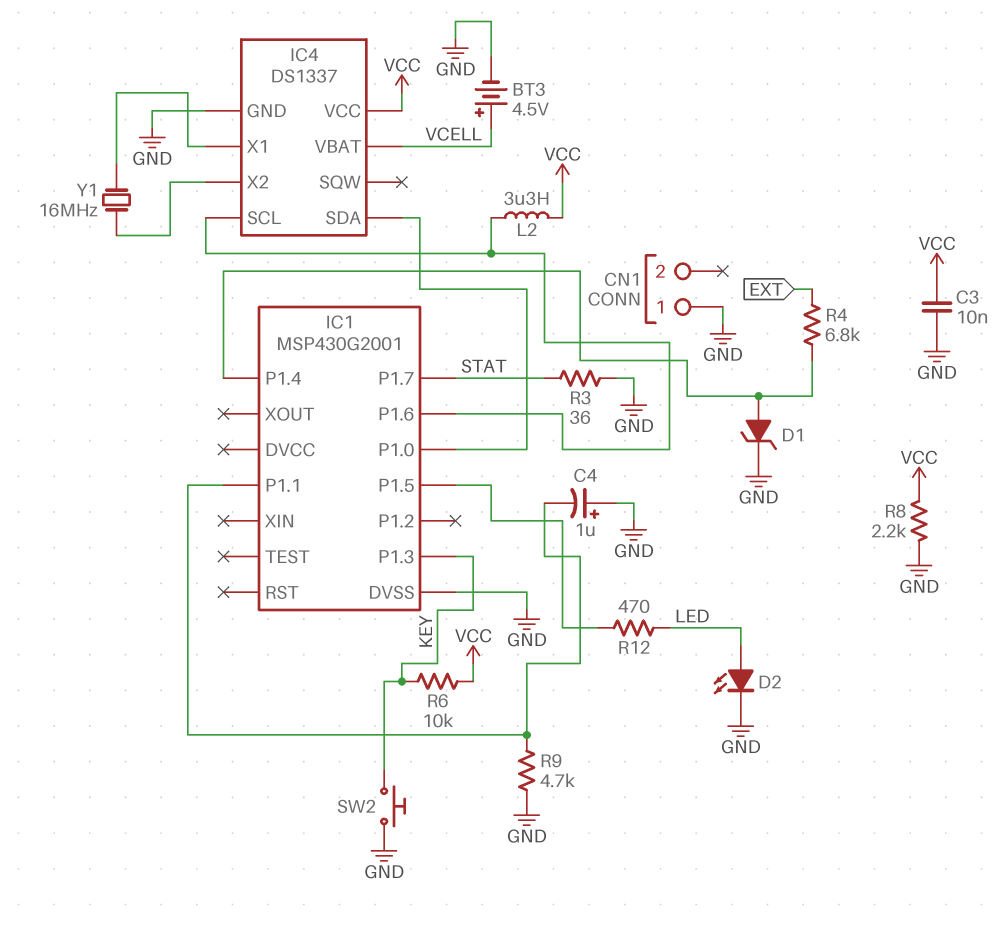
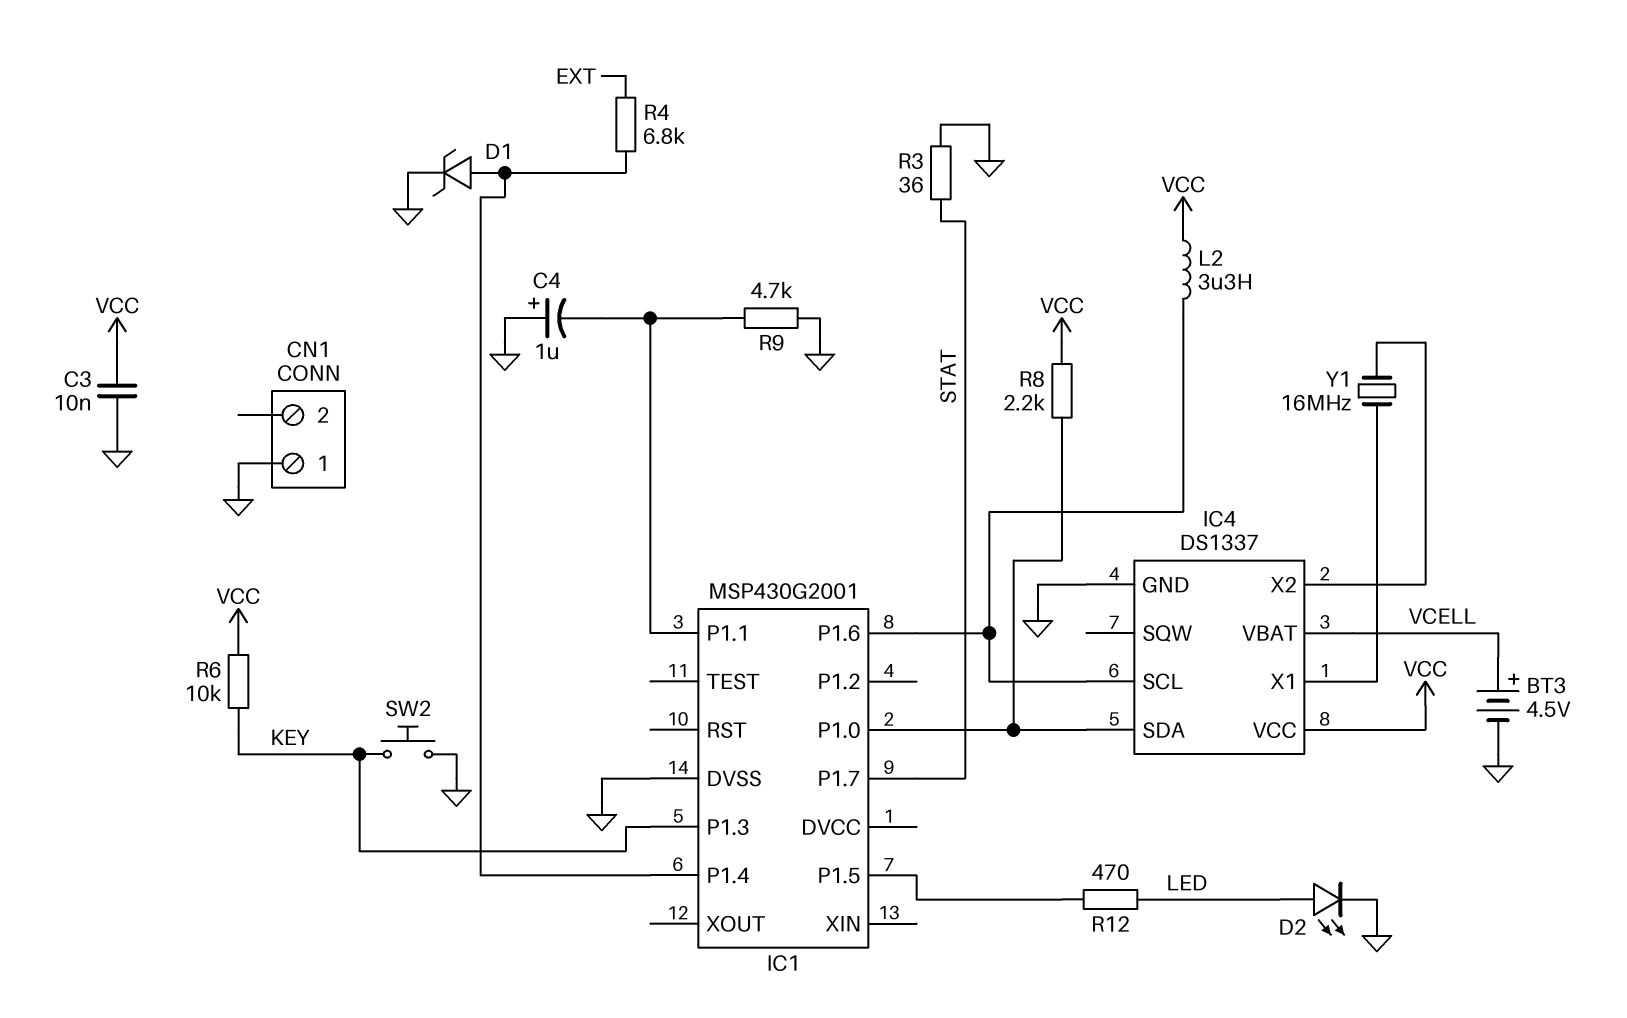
R8: 2.2k (GND, VCC) -> 2.2k (IC1/P1.0, VCC)

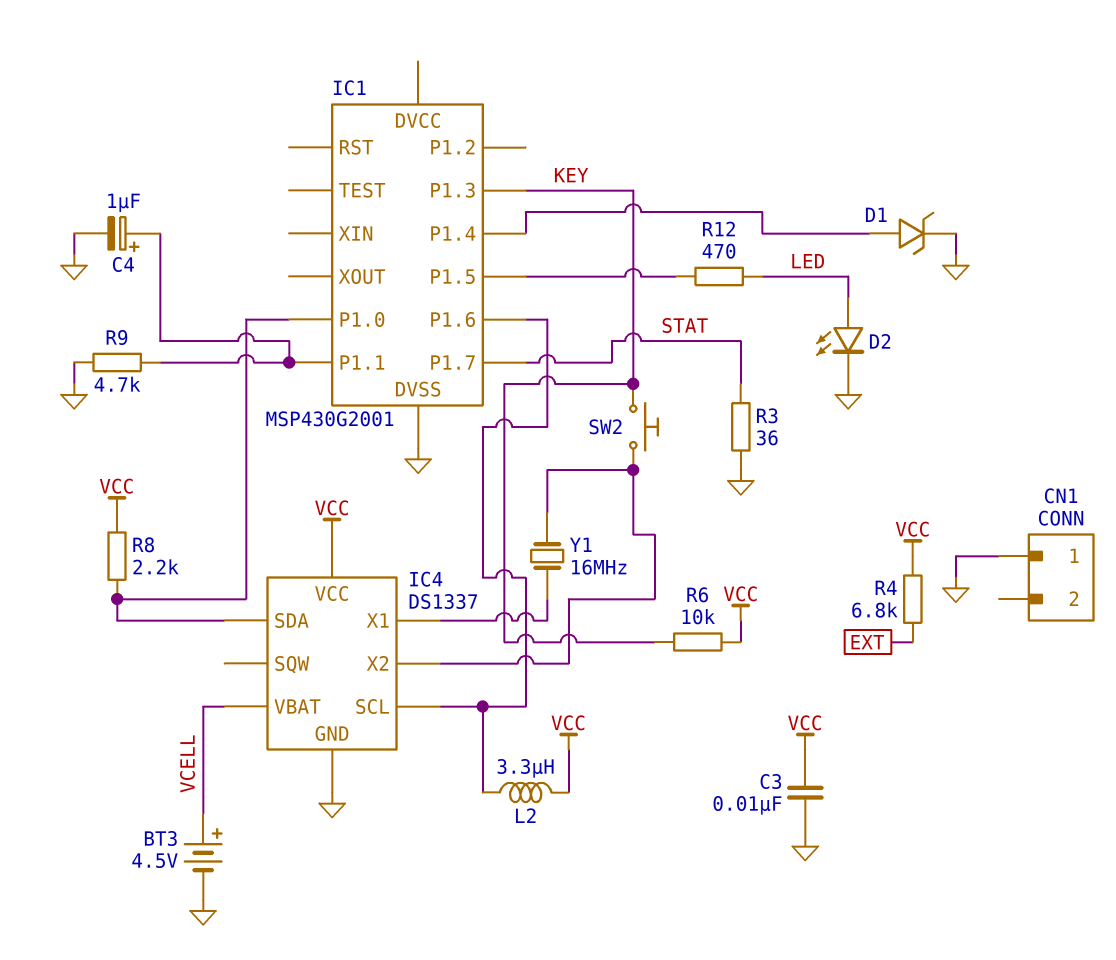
C4: 1uF (plus GND, minus IC1/P1.1) -> 1uF (plus IC1/P1.1, minus GND)
R4: 6.8k (EXT, IC1/P1.4) -> 6.8k (EXT, VCC)
SW2: button (GND, KEY) -> button (IC4/X2, KEY)

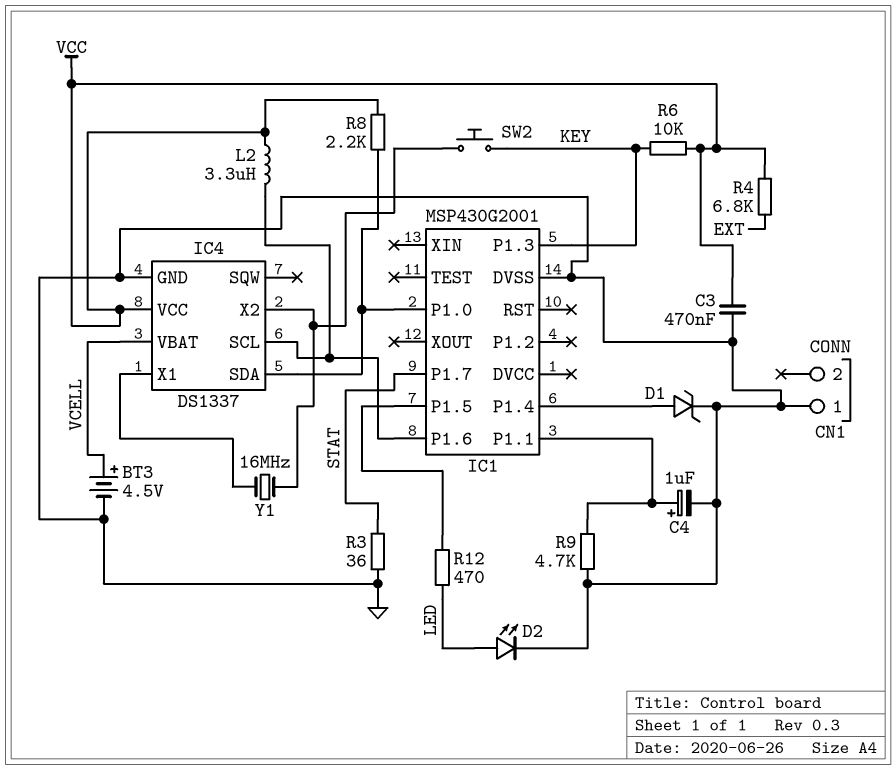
C3: 10nF (GND, VCC) -> 470nF (GND, VCC)

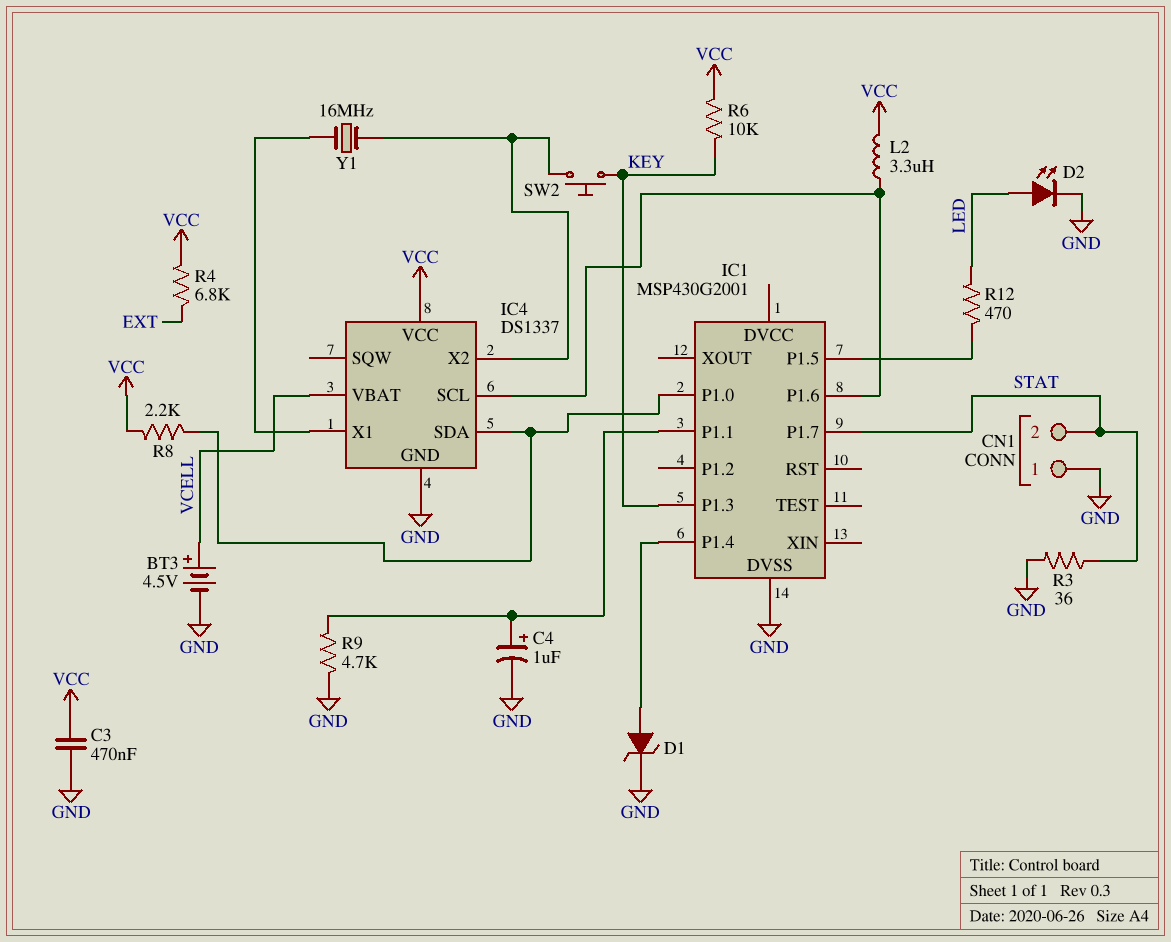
CN1 pin 2: none -> STAT

